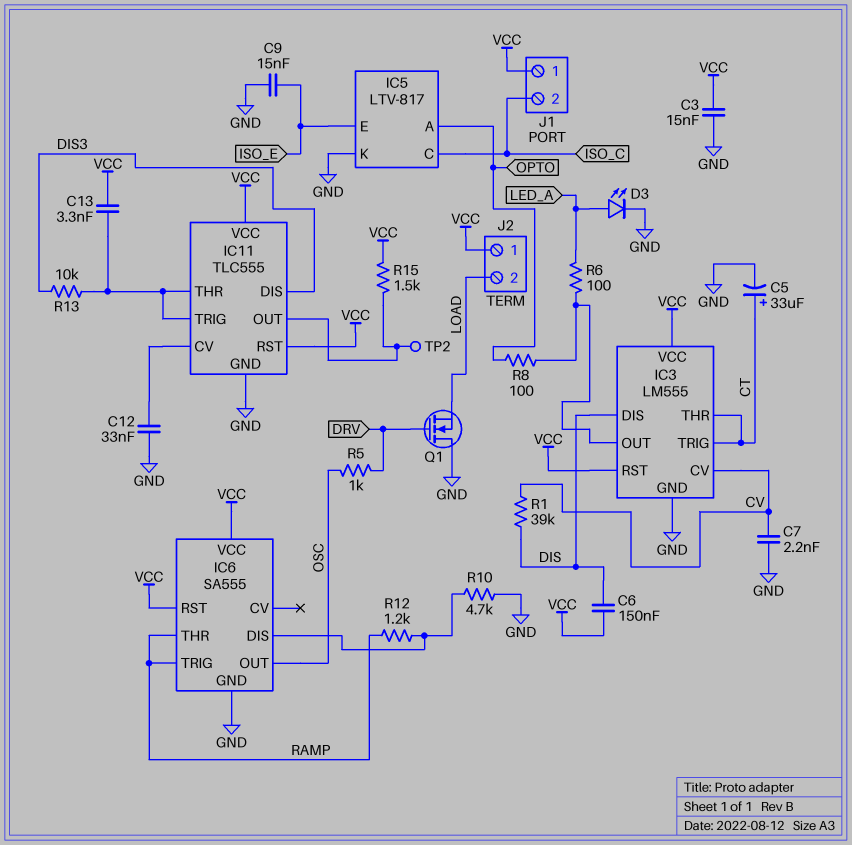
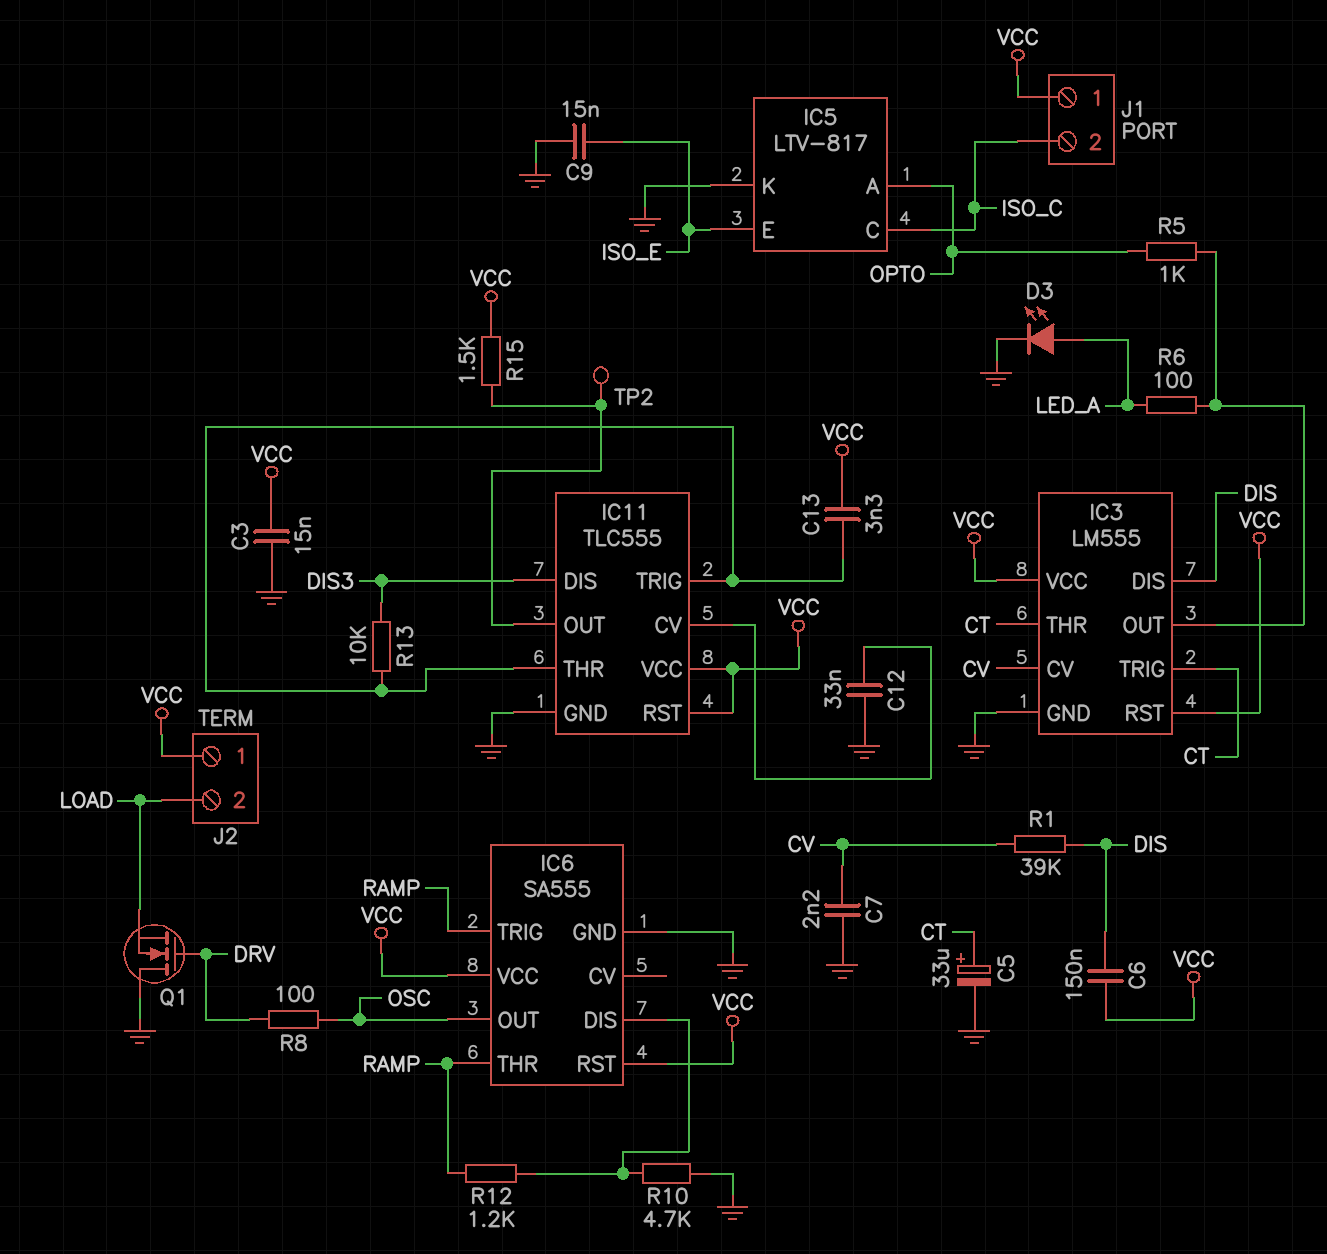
R5: 1k (DRV, OSC) -> 1k (IC3/OUT, OPTO)
R8: 100 (IC3/OUT, OPTO) -> 100 (DRV, OSC)

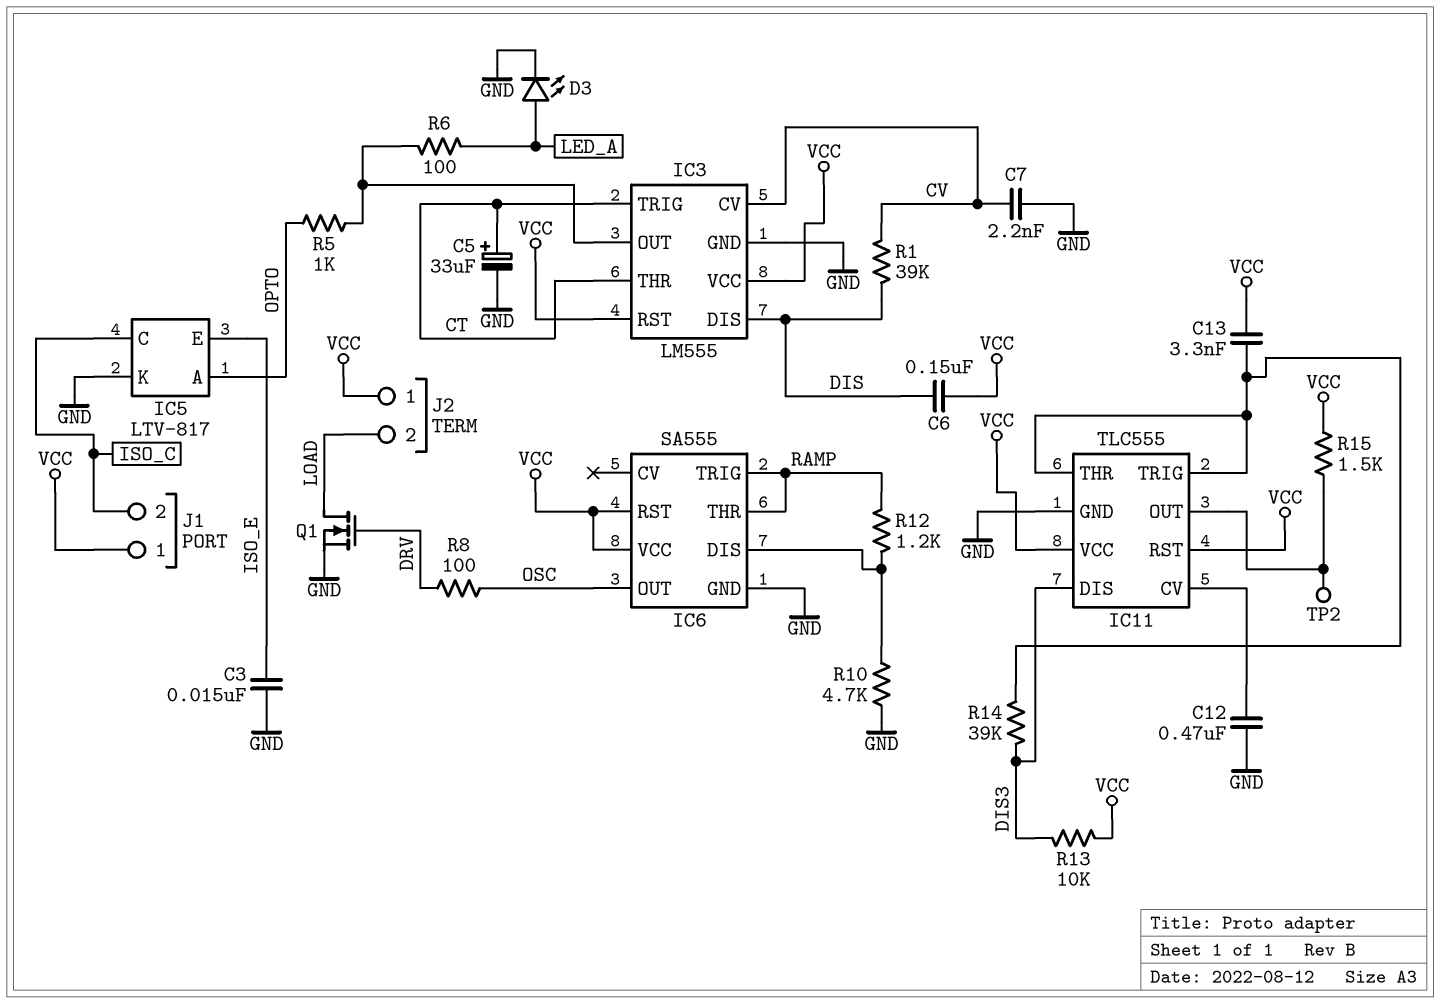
C3: 15nF (GND, VCC) -> 15nF (GND, ISO_E)
C9: 15nF (GND, ISO_E) -> none
C12: 33nF (GND, IC11/CV) -> 470nF (GND, IC11/CV)
Q1: NMOS (G DRV, D GND, S LOAD) -> NMOS (G DRV, D LOAD, S GND)
R13: 10k (DIS3, IC11/THR) -> 10k (DIS3, VCC)
R14: none -> 39k (DIS3, IC11/THR)

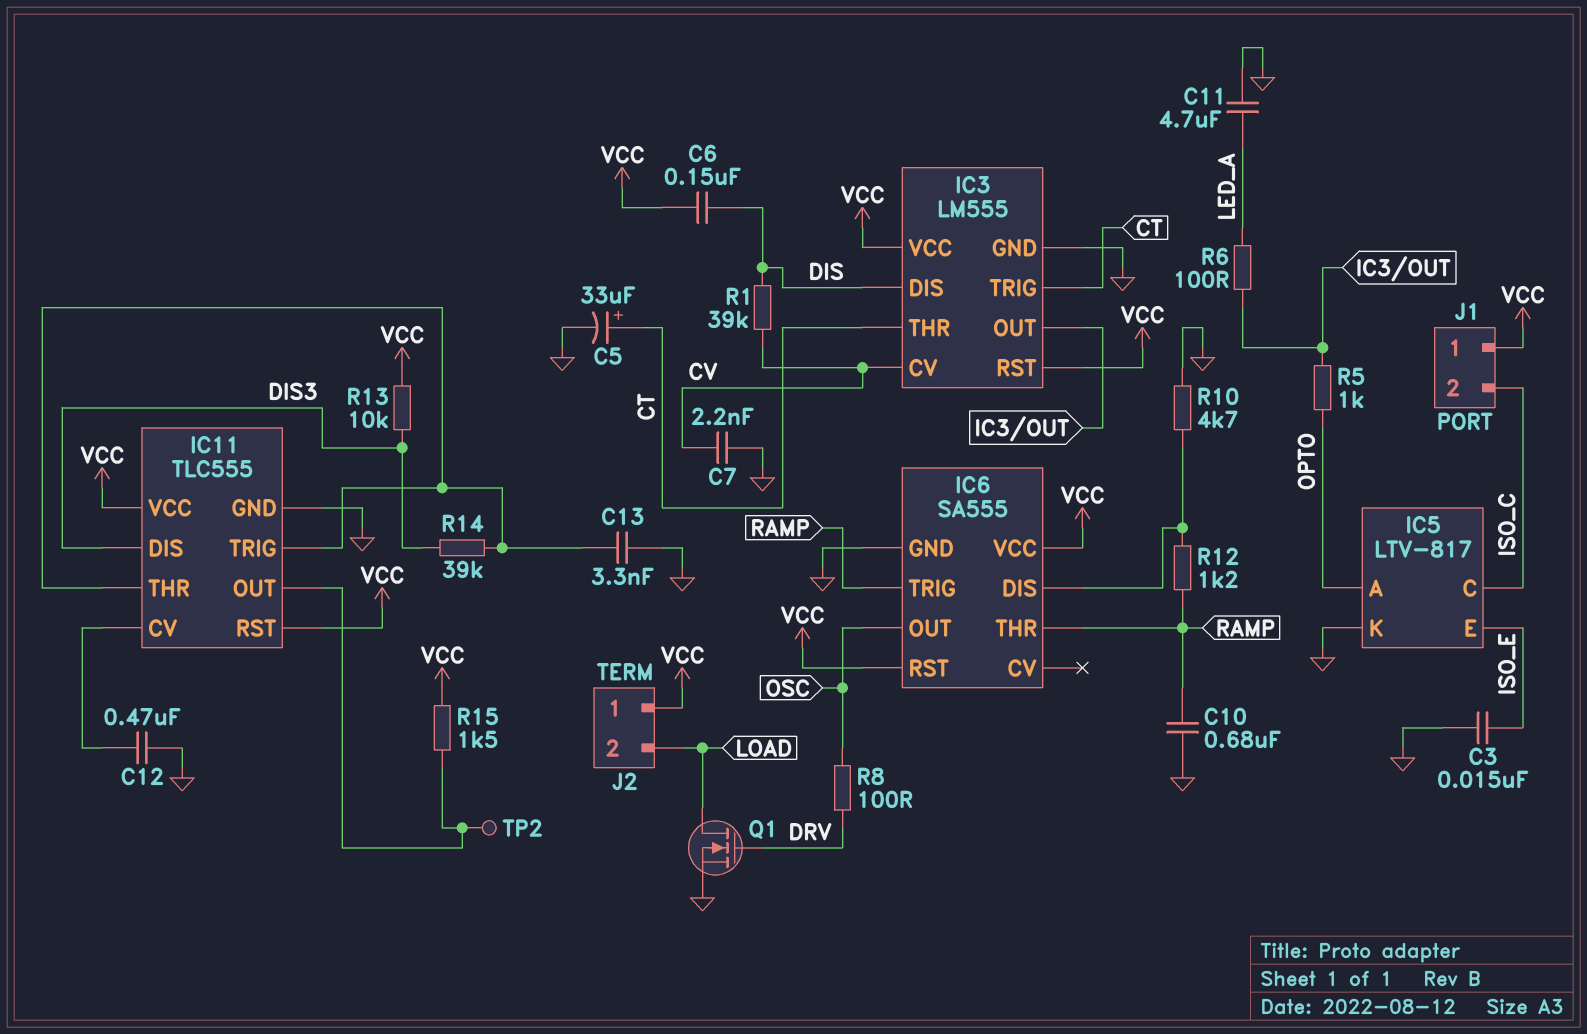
C10: none -> 680nF (GND, RAMP)
C11: none -> 4.7uF (GND, LED_A)
C13: 3.3nF (IC11/THR, VCC) -> 3.3nF (GND, IC11/THR)
D3: LED (A LED_A, K GND) -> none

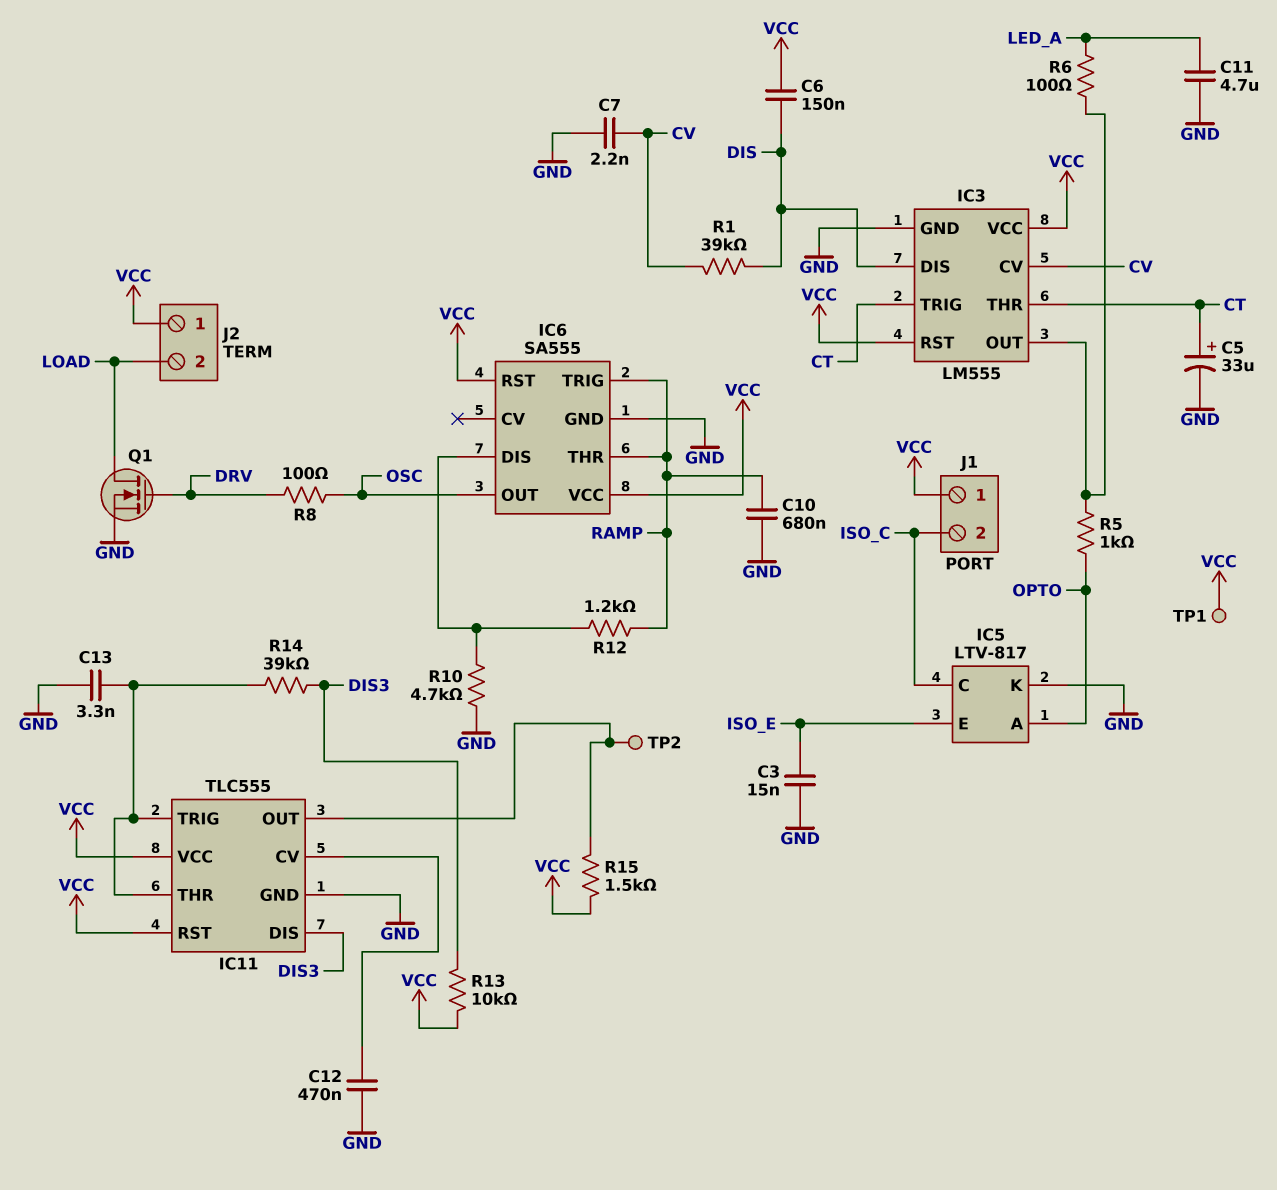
TP1: none -> test point (VCC)

